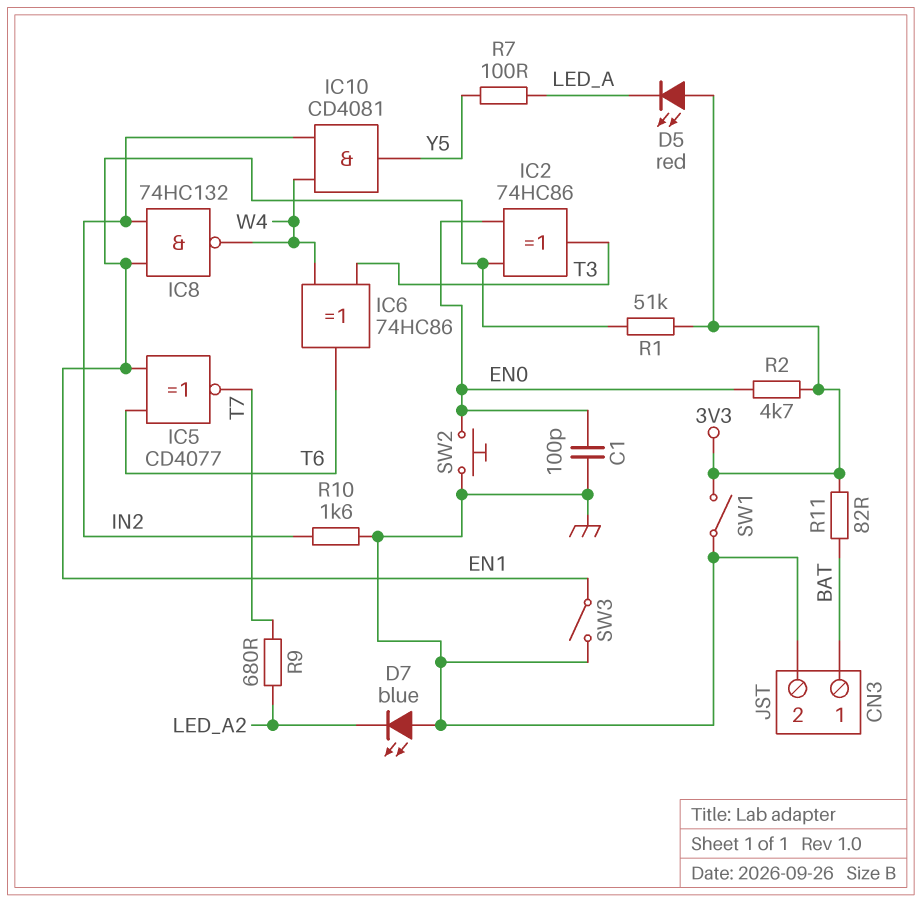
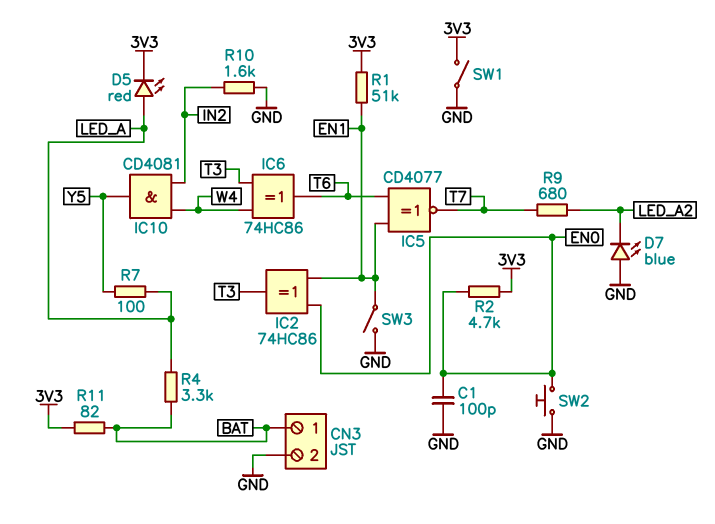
D5: LED red (A 3V3, K LED_A) -> LED red (A LED_A, K 3V3)
IC8: NAND 74HC132 (in EN1, in IN2, out W4) -> none
R4: none -> 3.3k (BAT, LED_A)

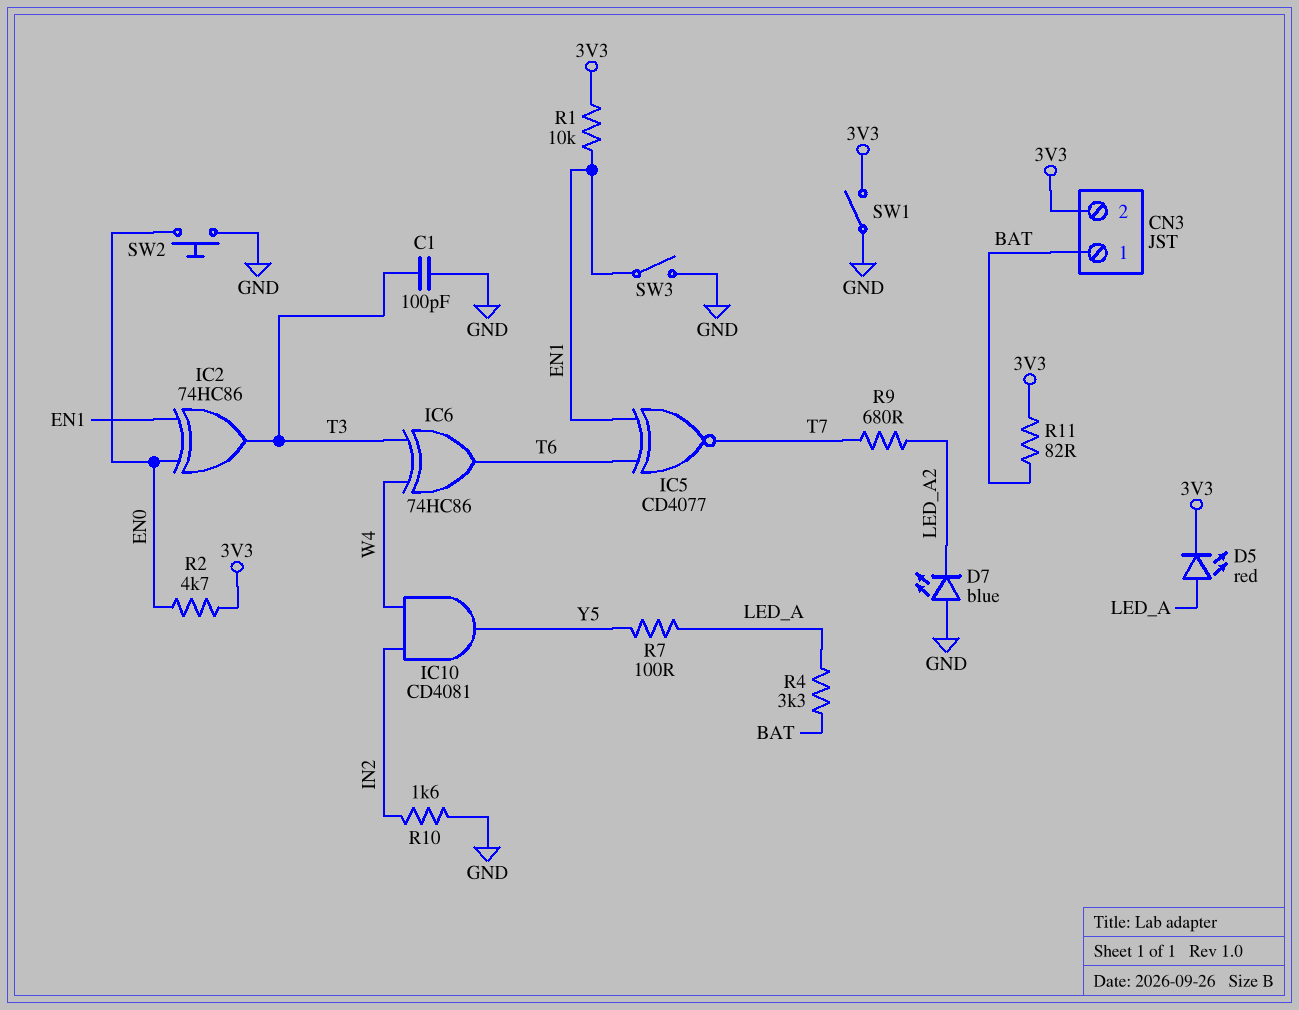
C1: 100pF (EN0, GND) -> 100pF (GND, T3)
CN3 pin 2: GND -> 3V3
R1: 51k (3V3, EN1) -> 10k (3V3, EN1)

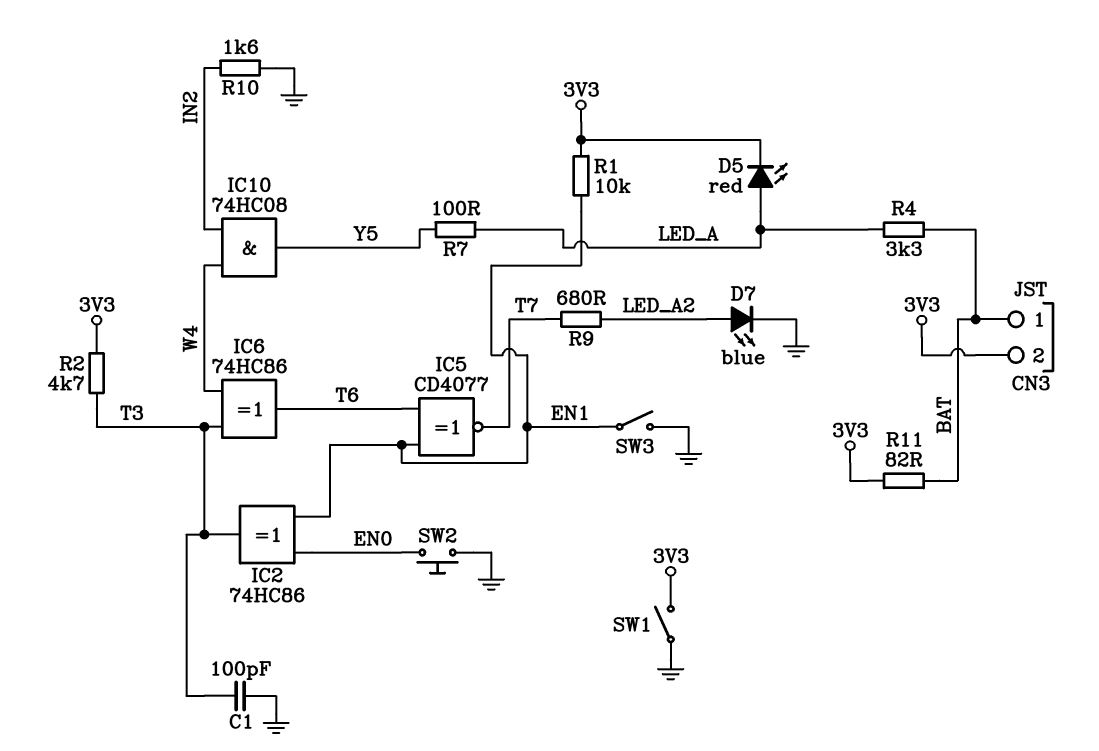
D7: LED blue (A GND, K LED_A2) -> LED blue (A LED_A2, K GND)
IC10: AND CD4081 (in IN2, in W4, out Y5) -> AND 74HC08 (in IN2, in W4, out Y5)
R2: 4.7k (3V3, EN0) -> 4.7k (3V3, T3)

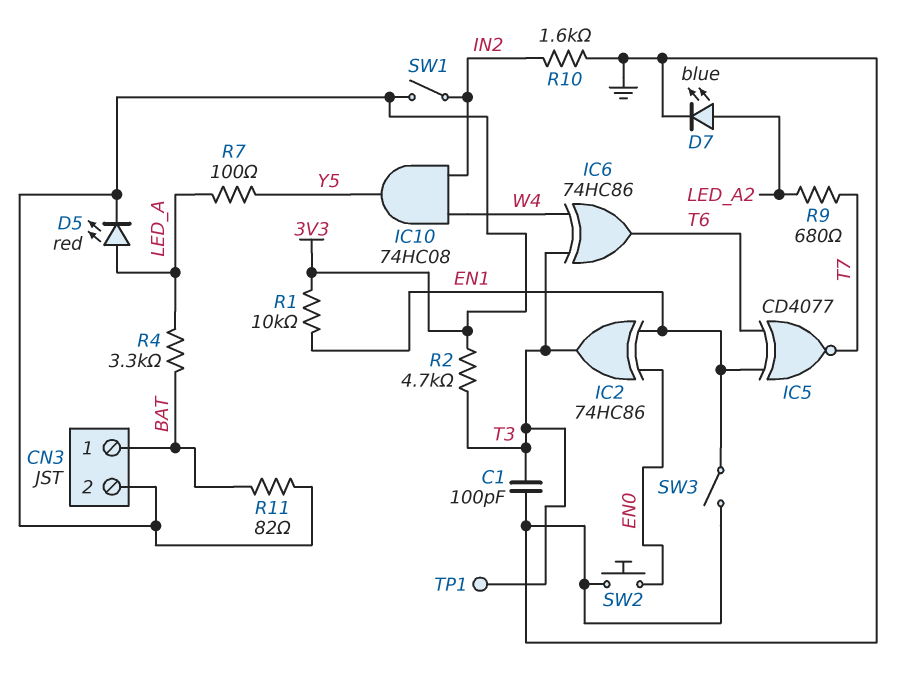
SW1: switch (3V3, GND) -> switch (3V3, IN2)
TP1: none -> test point (T3)

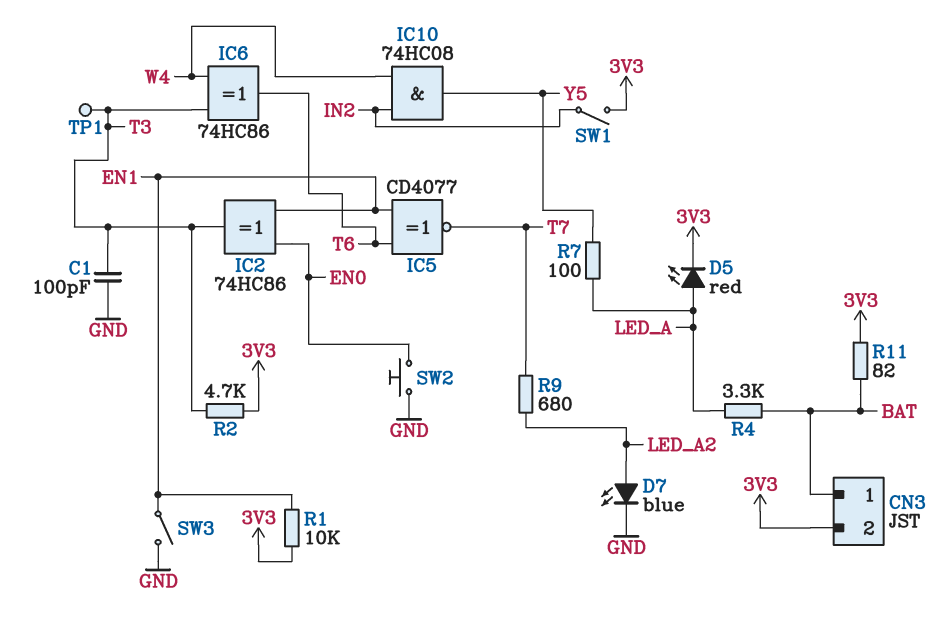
R10: 1.6k (GND, IN2) -> none

